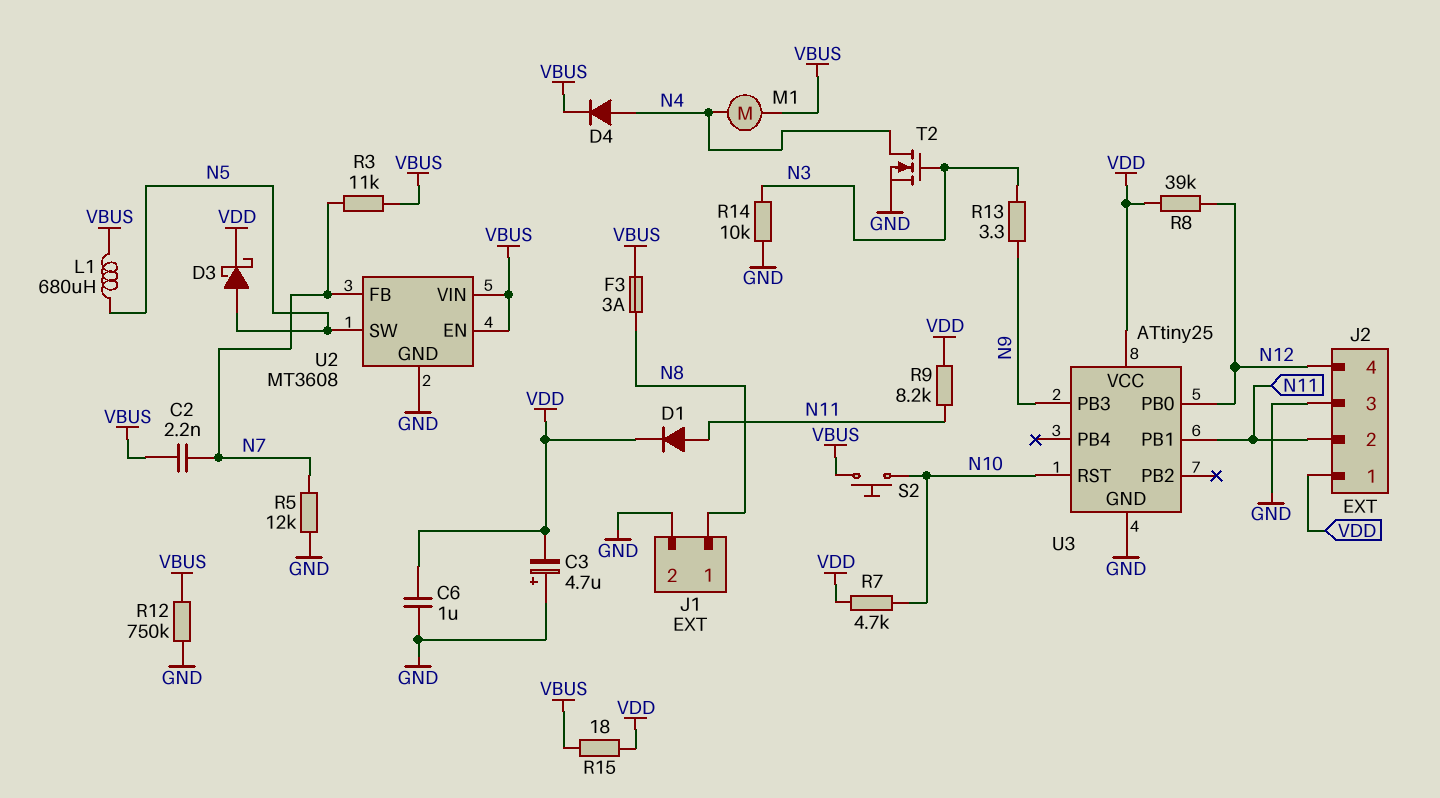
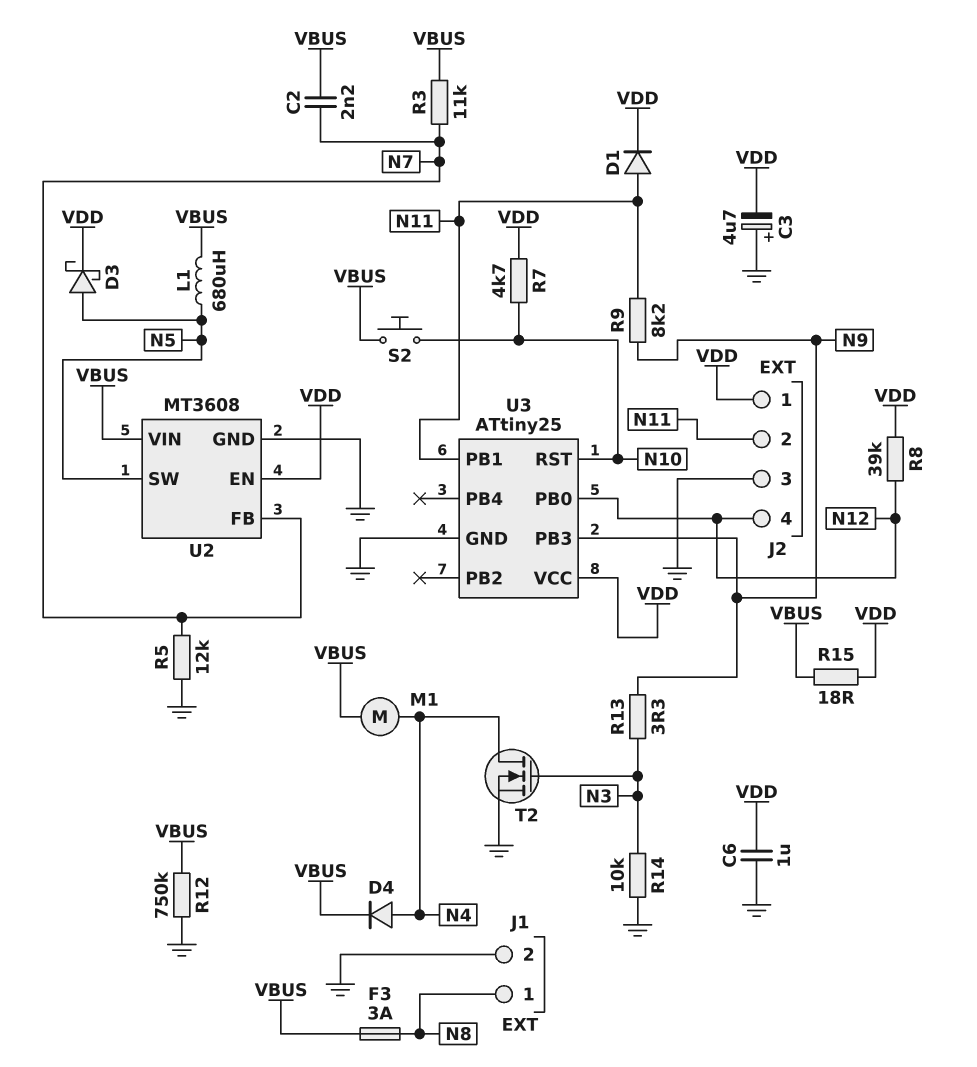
R9: 8.2k (N11, VDD) -> 8.2k (N9, N11)
U2 pin EN: VBUS -> VDD

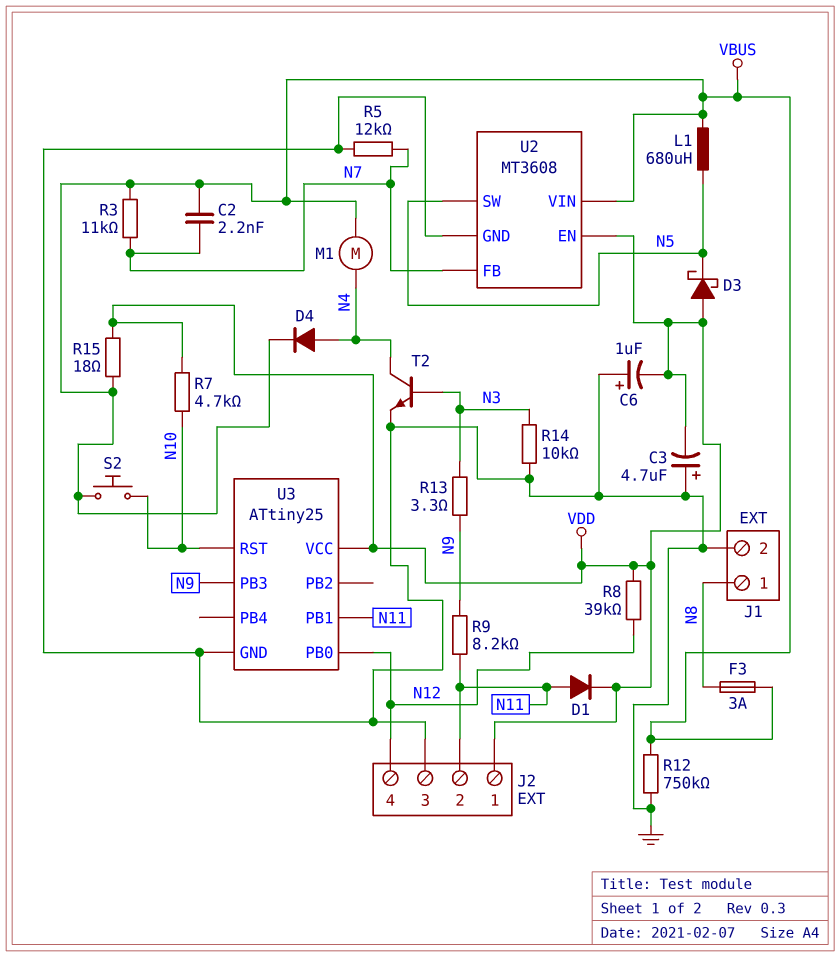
C6: 1uF (GND, VDD) -> 1uF (plus GND, minus VDD)
D3: schottky (A N5, K VDD) -> schottky (A VDD, K N5)
T2: NMOS (G N3, D N4, S GND) -> NPN (B N3, C N4, E GND)

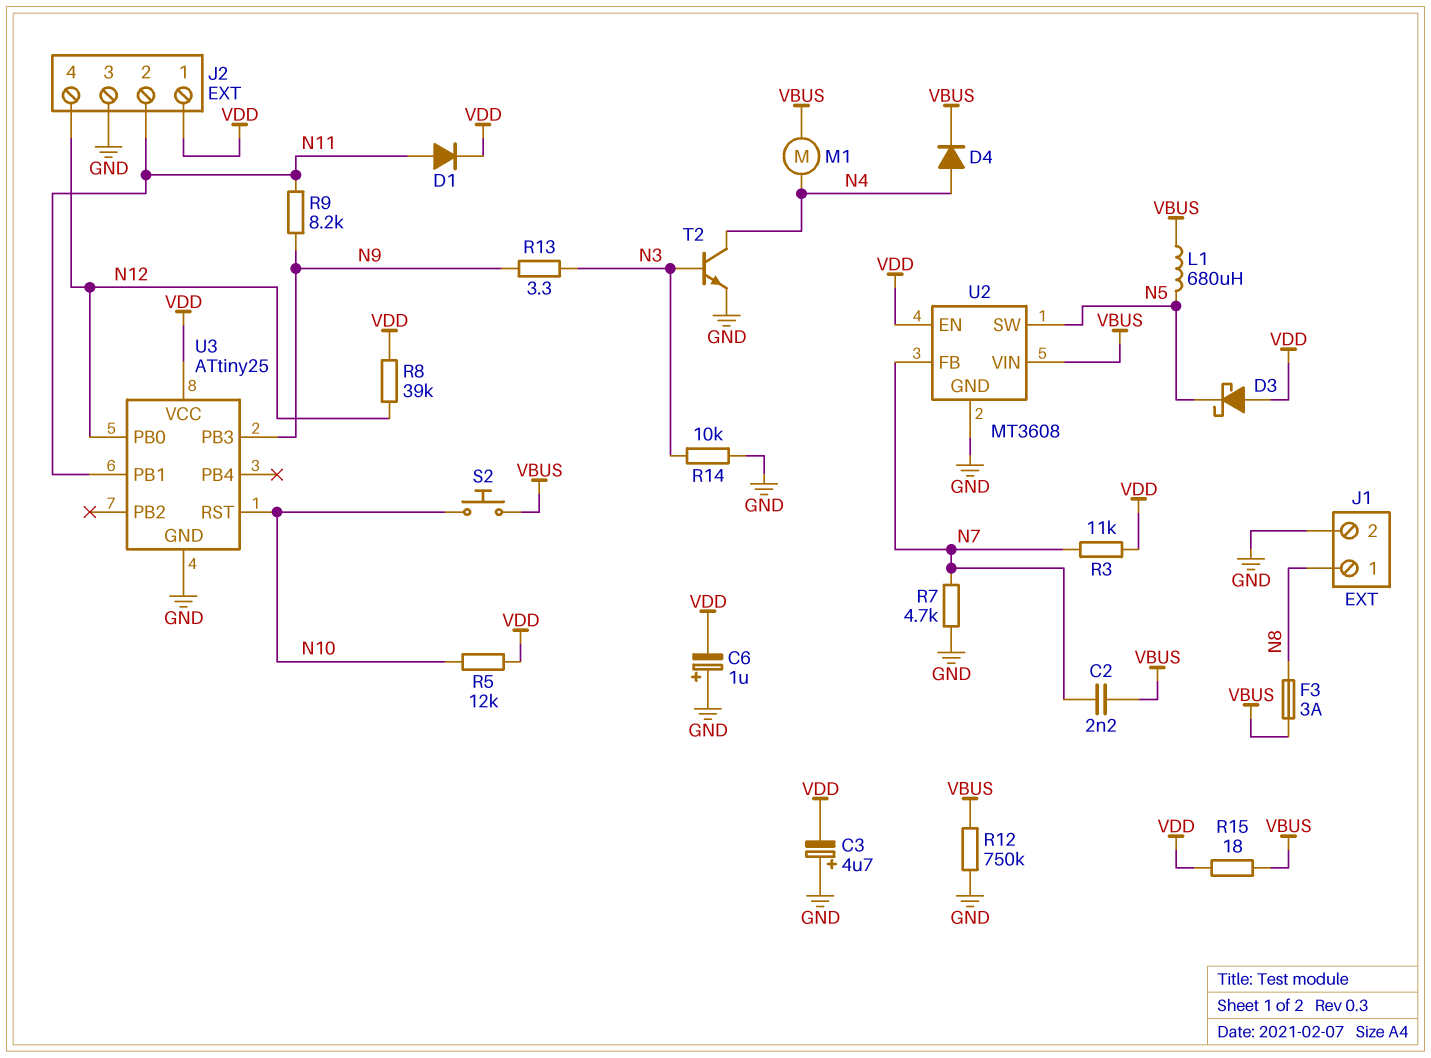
R3: 11k (N7, VBUS) -> 11k (N7, VDD)
R5: 12k (GND, N7) -> 12k (N10, VDD)
R7: 4.7k (N10, VDD) -> 4.7k (GND, N7)

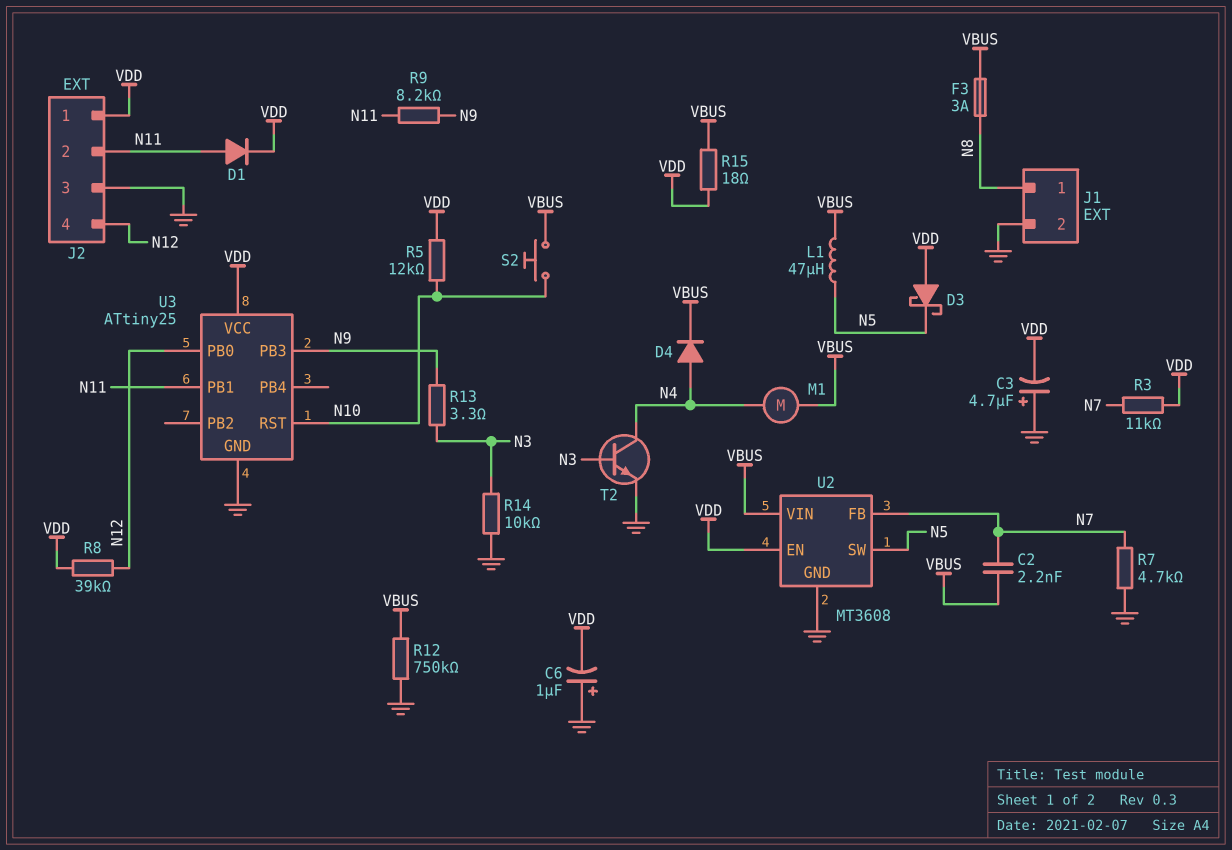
L1: 680uH (N5, VBUS) -> 47uH (N5, VBUS)

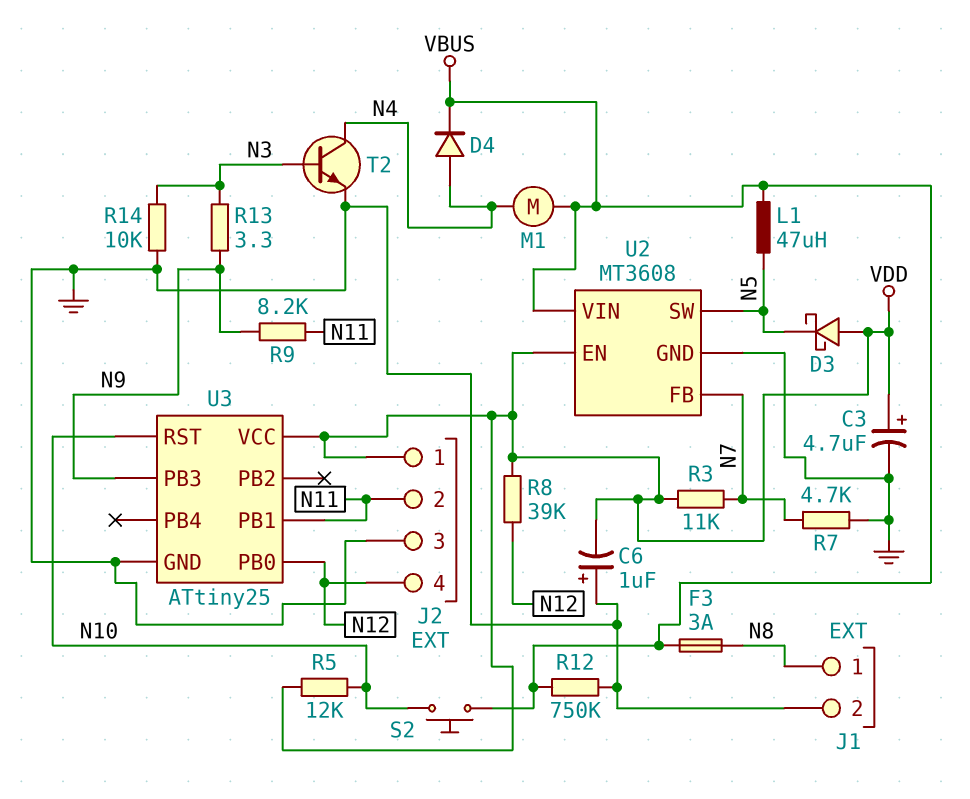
C2: 2.2nF (N7, VBUS) -> none
C3: 4.7uF (plus GND, minus VDD) -> 4.7uF (plus VDD, minus GND)
D1: diode (A N11, K VDD) -> none
R15: 18 (VBUS, VDD) -> none

